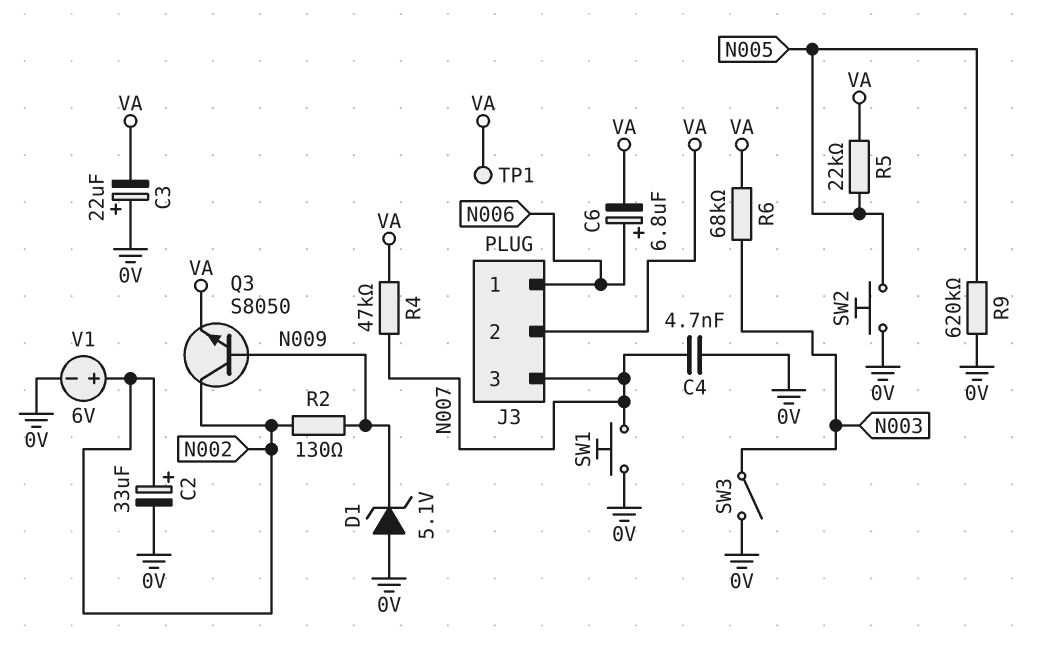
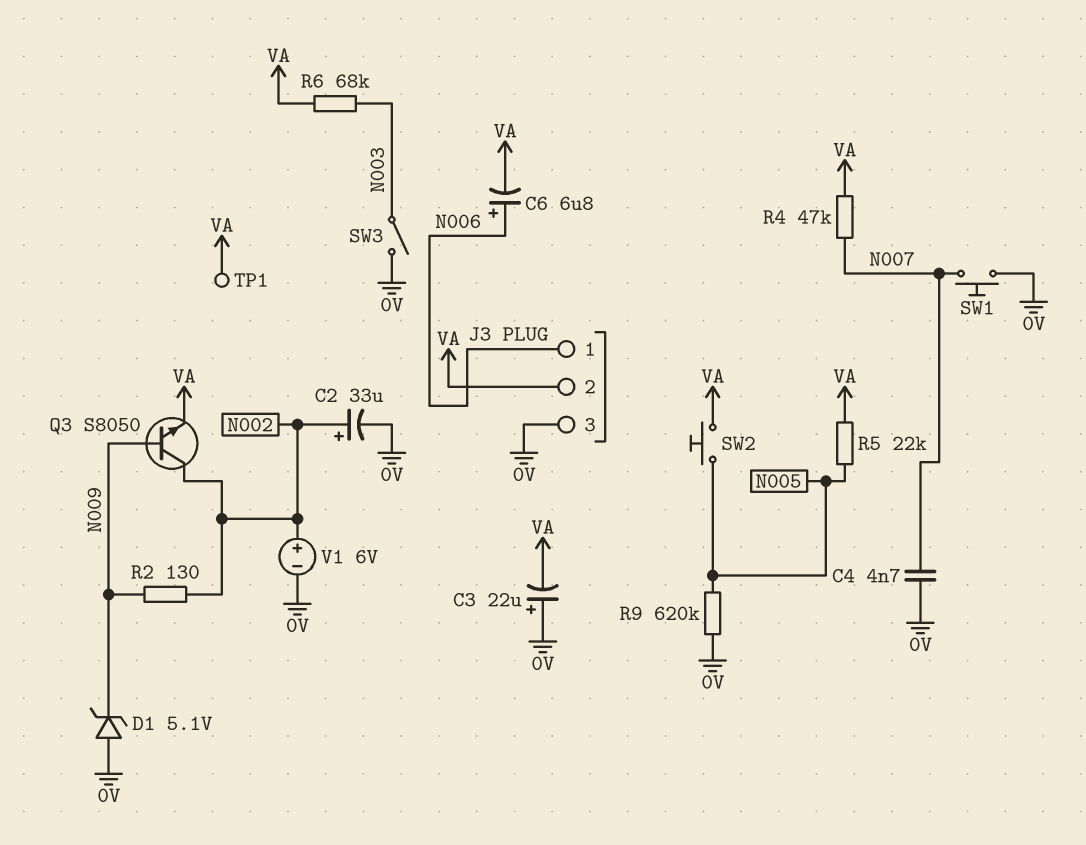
J3 pin 3: N007 -> 0V
SW2: button (0V, N005) -> button (N005, VA)

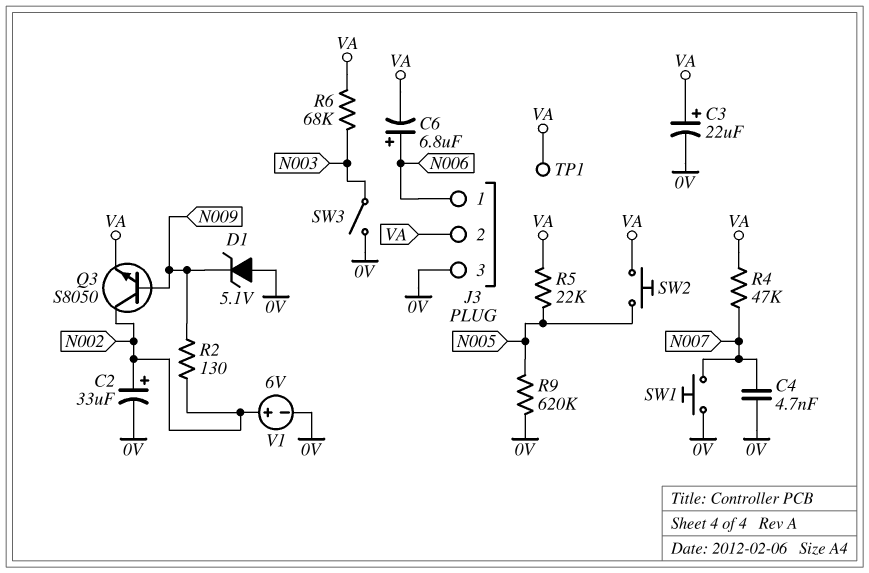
C3: 22uF (plus 0V, minus VA) -> 22uF (plus VA, minus 0V)

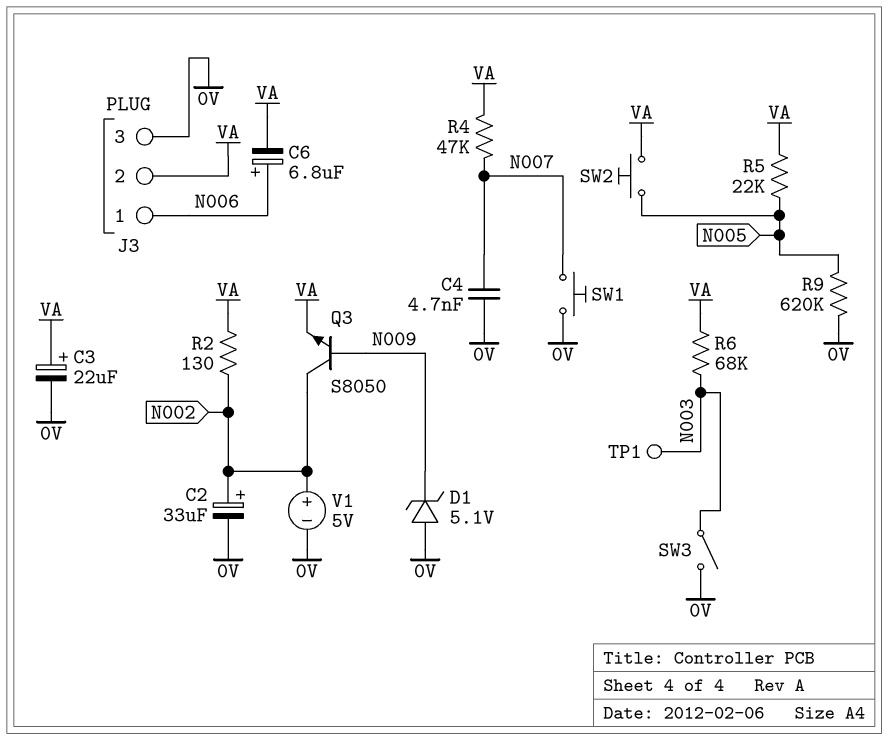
R2: 130 (N002, N009) -> 130 (N002, VA)
TP1: test point (VA) -> test point (N003)
V1: 6V (plus N002, minus 0V) -> 5V (plus N002, minus 0V)

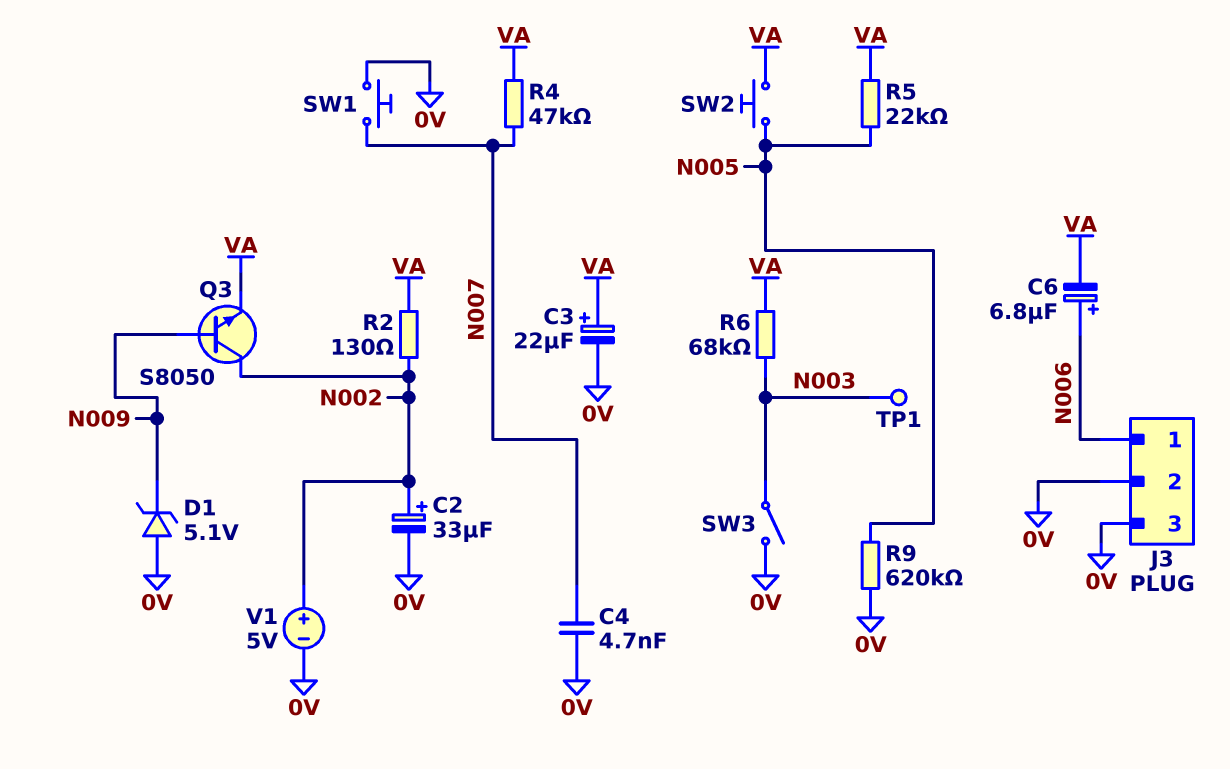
J3 pin 2: VA -> 0V

